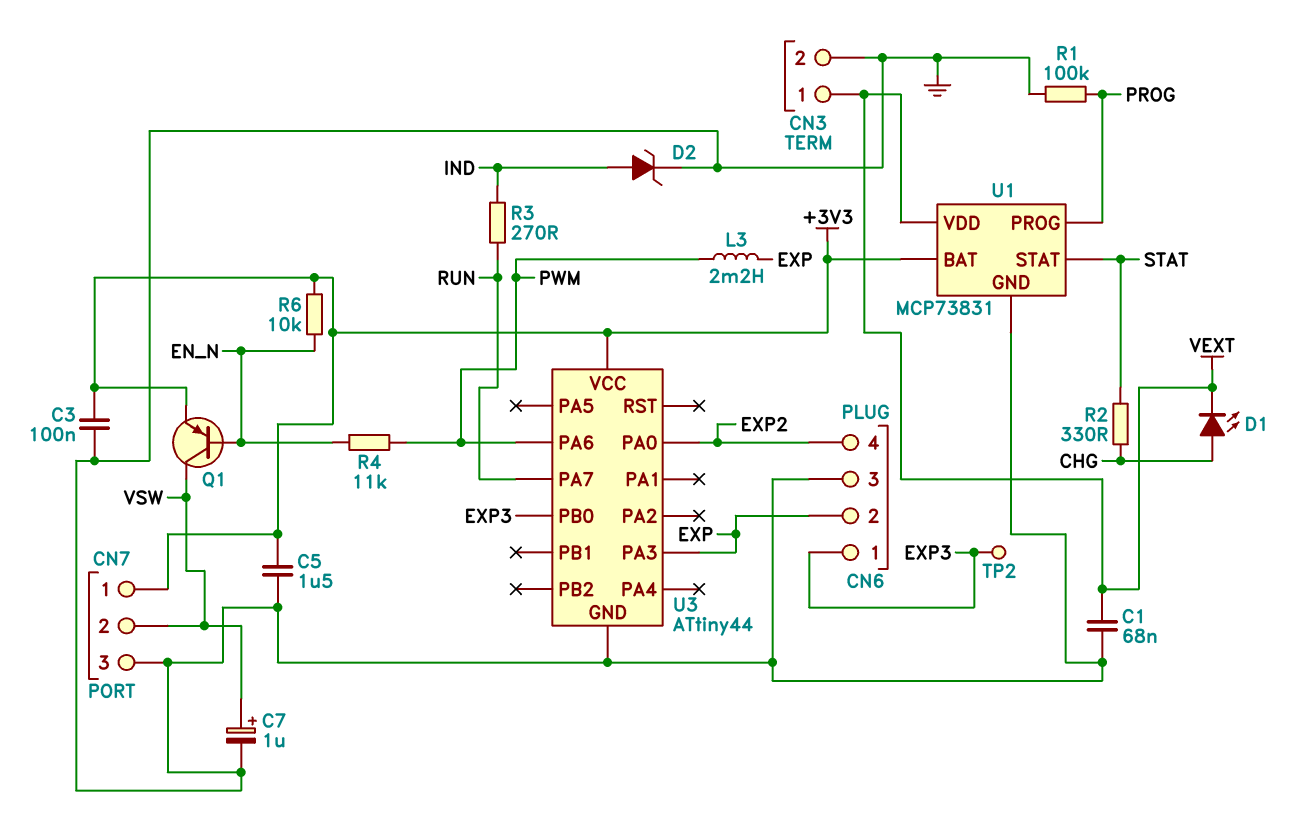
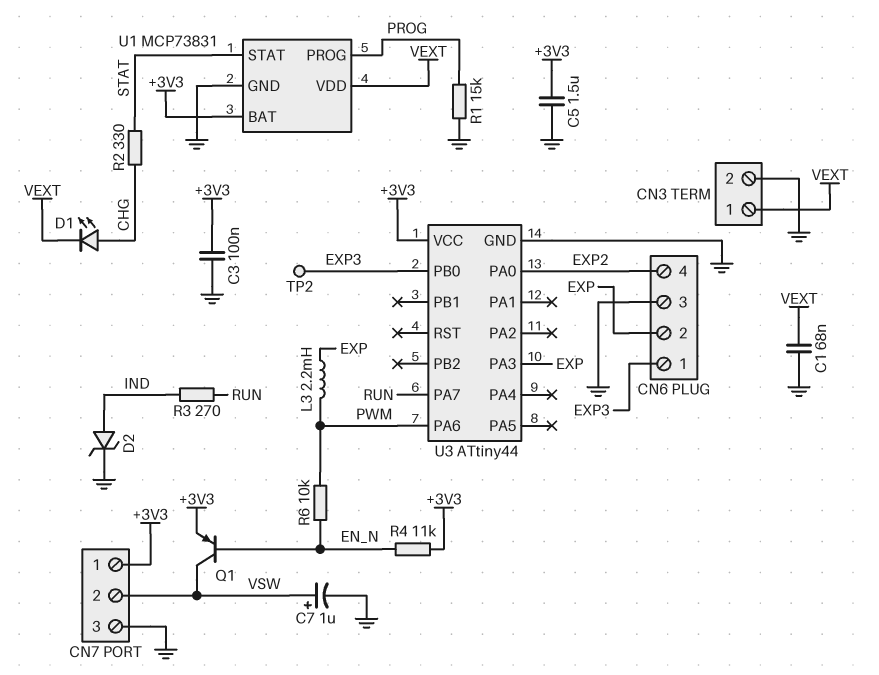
R1: 100k (GND, PROG) -> 15k (GND, PROG)
R4: 11k (EN_N, PWM) -> 11k (+3V3, EN_N)
R6: 10k (+3V3, EN_N) -> 10k (EN_N, PWM)

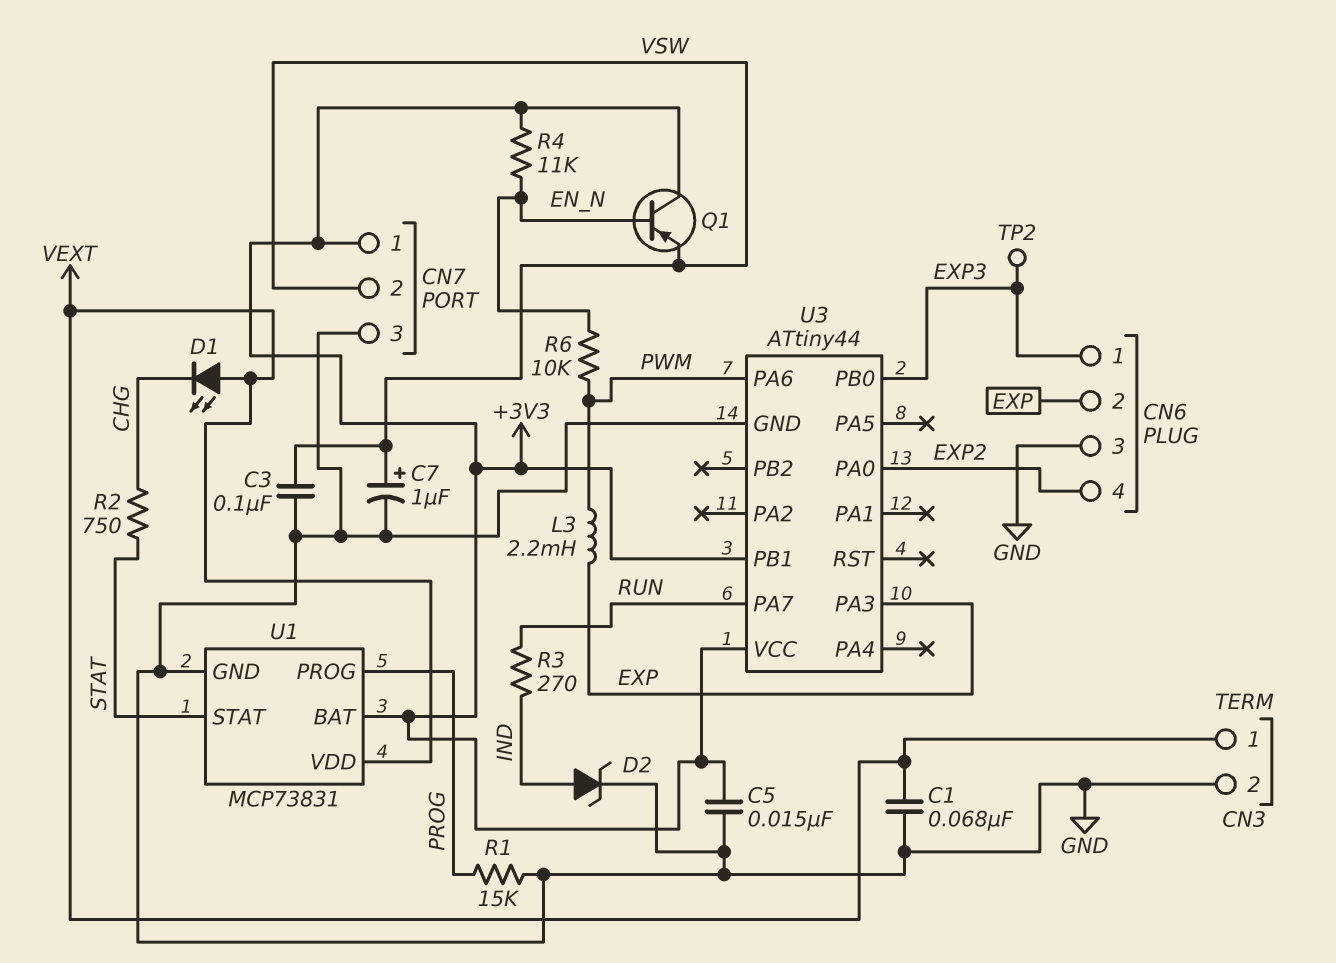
C3: 100nF (+3V3, GND) -> 100nF (GND, VSW)
C5: 1.5uF (+3V3, GND) -> 15nF (+3V3, GND)
D1: LED (A CHG, K VEXT) -> LED (A VEXT, K CHG)
Q1: PNP (B EN_N, C VSW, E +3V3) -> PNP (B EN_N, C +3V3, E VSW)
R2: 330 (CHG, STAT) -> 750 (CHG, STAT)
U3 pin PB1: none -> +3V3

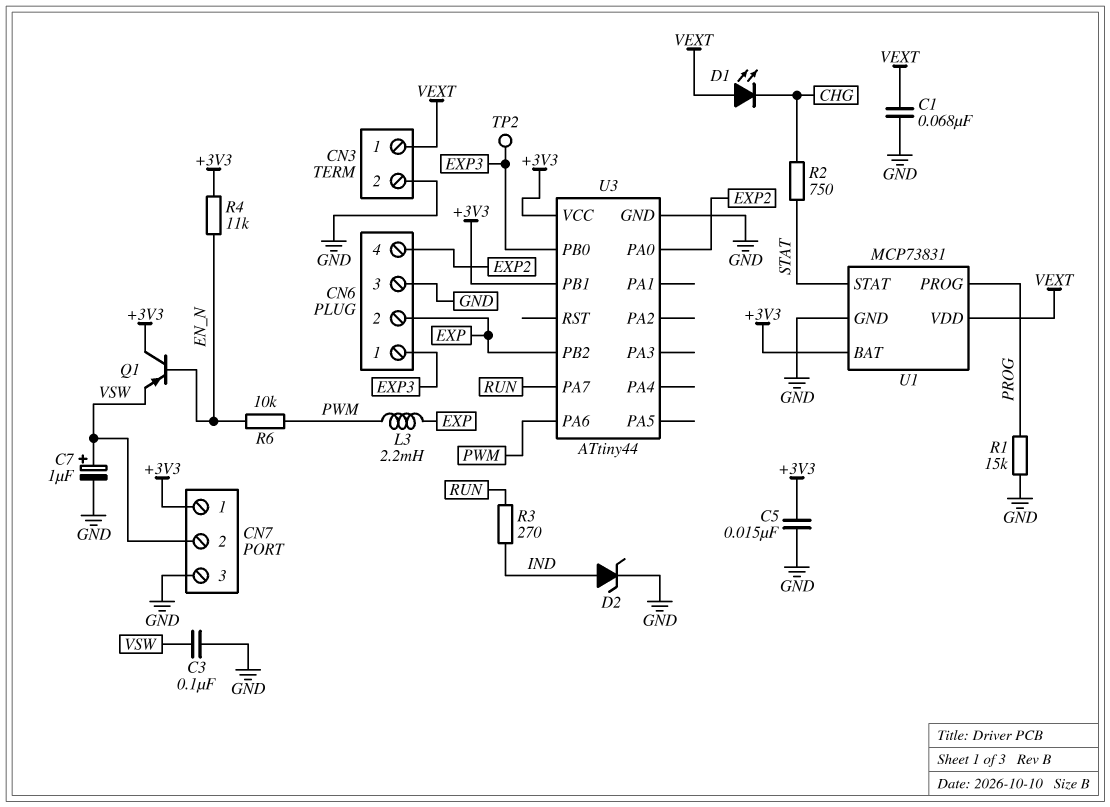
U3 pin PA3: EXP -> none
U3 pin PB2: none -> EXP

